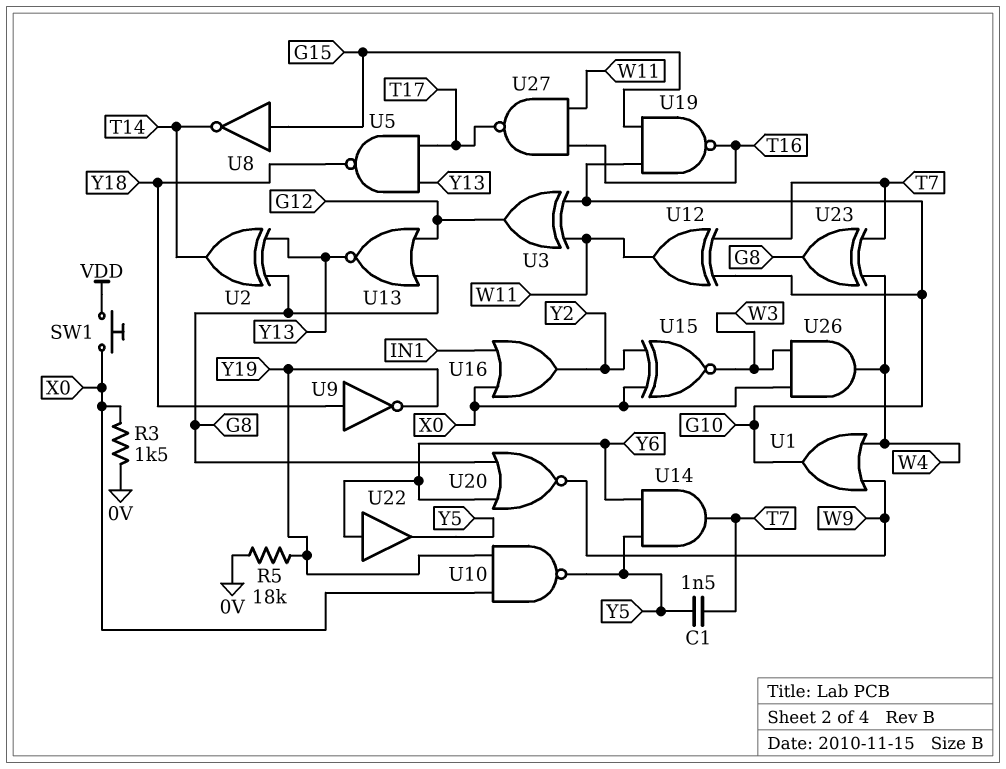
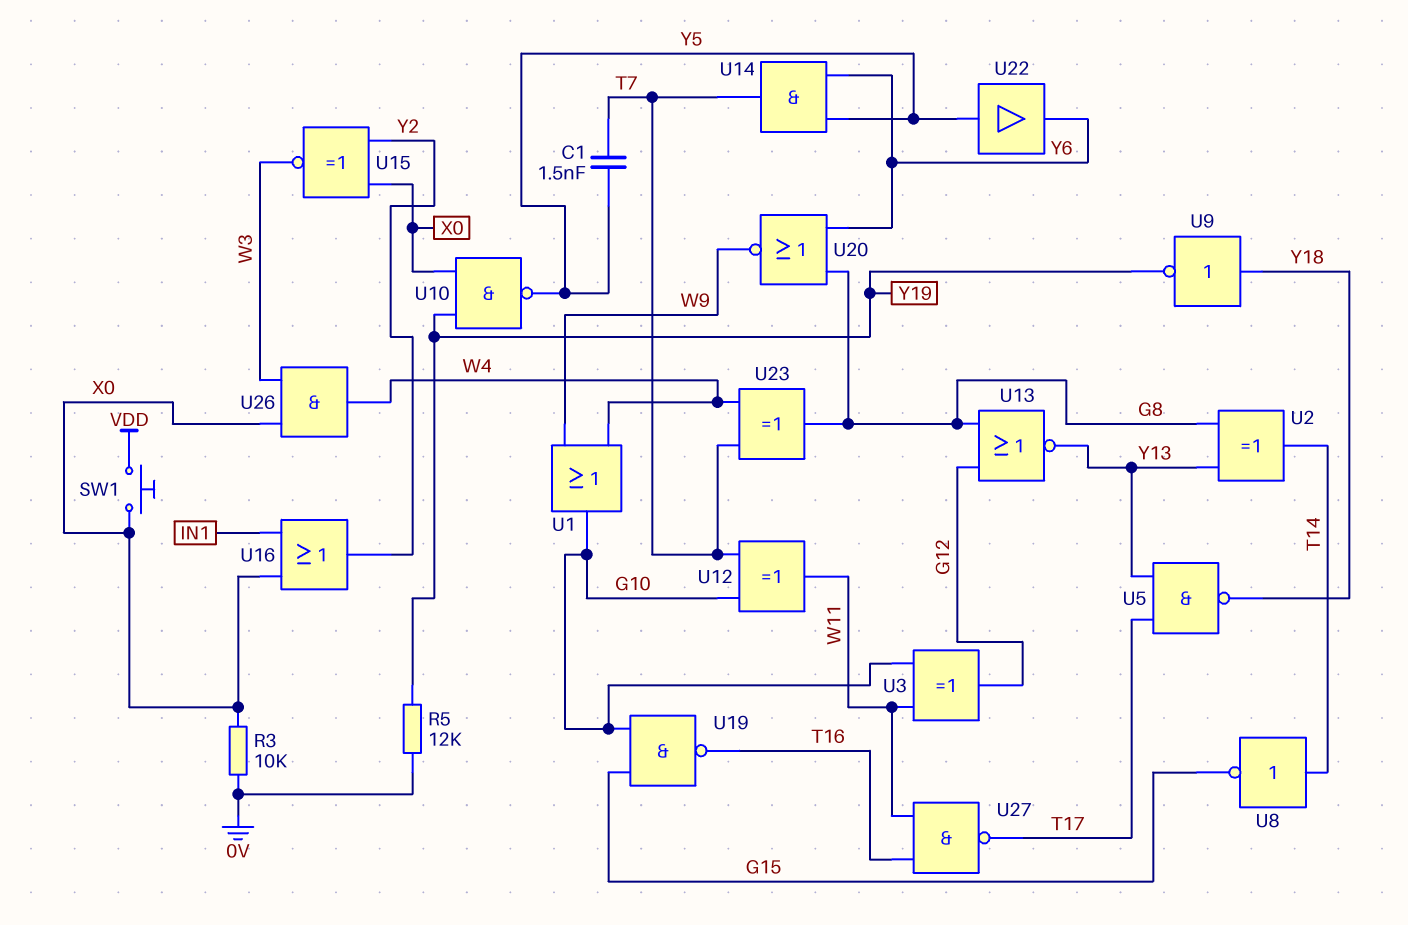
R3: 1.5k (0V, X0) -> 10k (0V, X0)
R5: 18k (0V, Y19) -> 12k (0V, Y19)
U8: NOT (in G15, out T14) -> NOT (in T14, out G15)
U22: buffer (in Y6, out Y5) -> buffer (in Y5, out Y6)

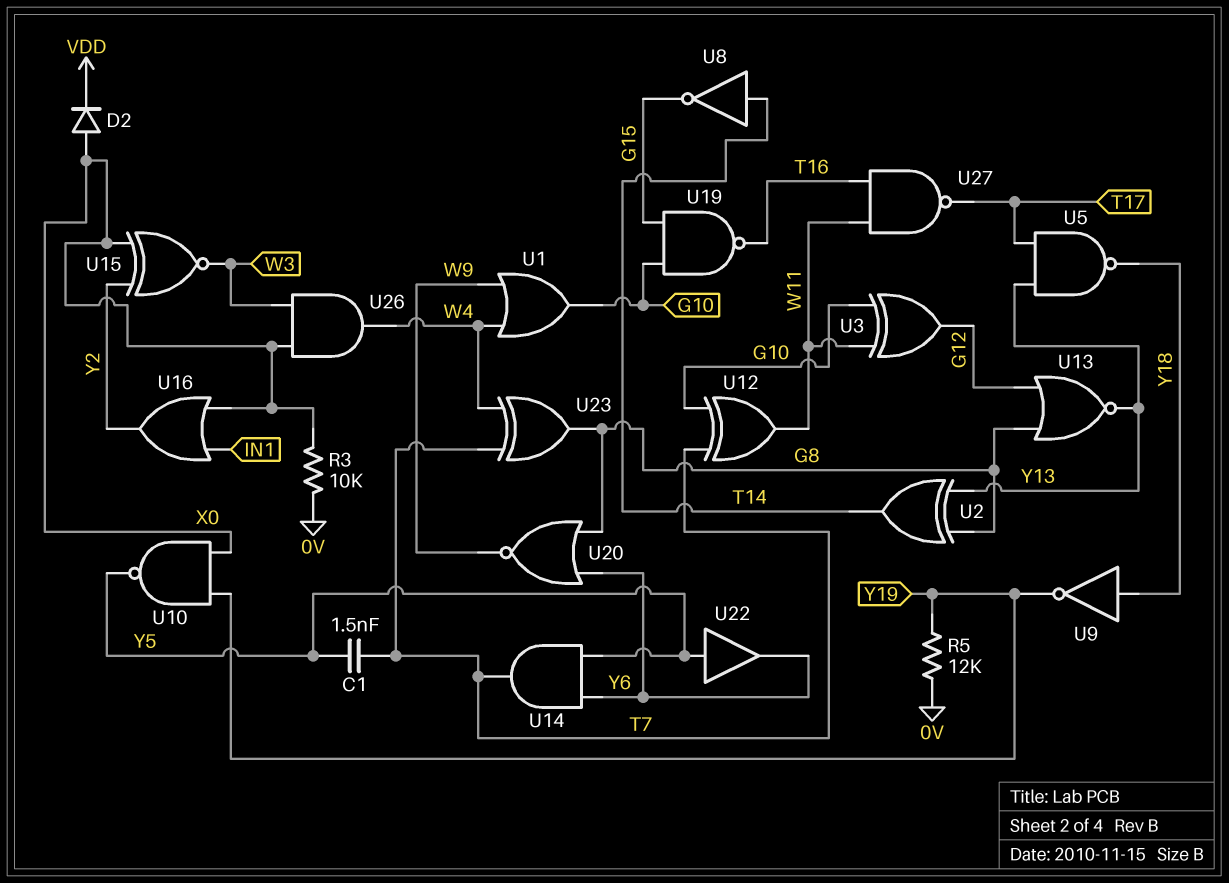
D2: none -> diode (A X0, K VDD)
SW1: button (VDD, X0) -> none

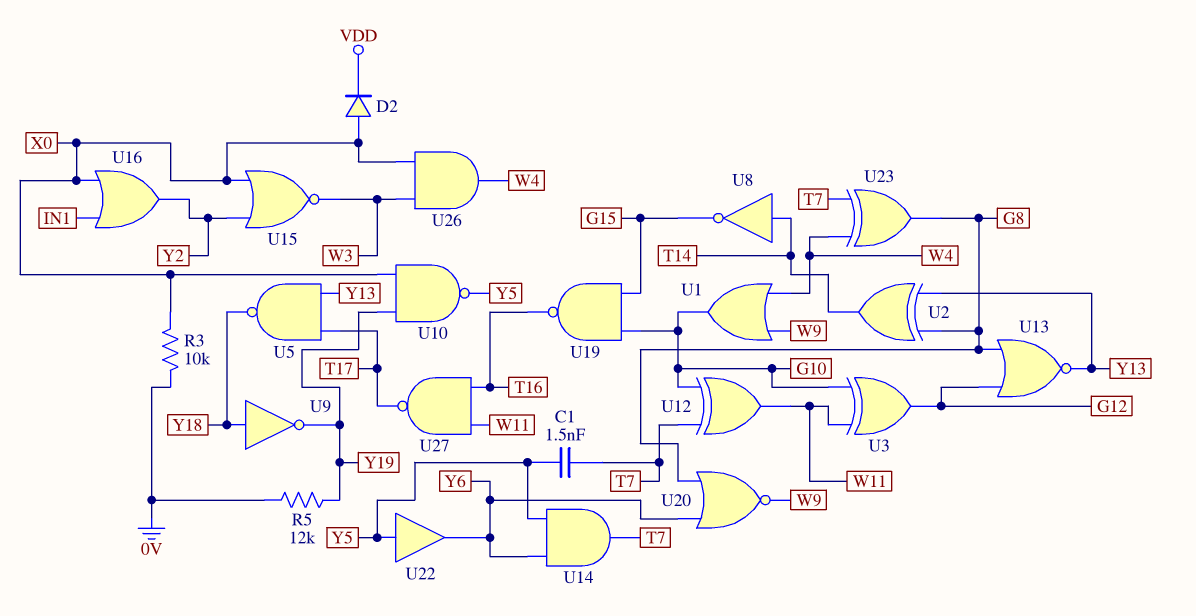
U15: XNOR (in X0, in Y2, out W3) -> NOR (in X0, in Y2, out W3)

